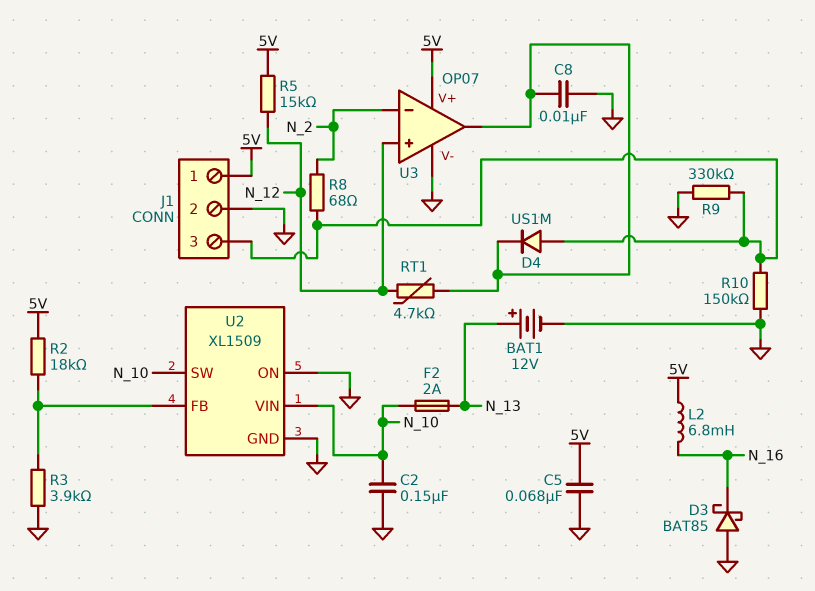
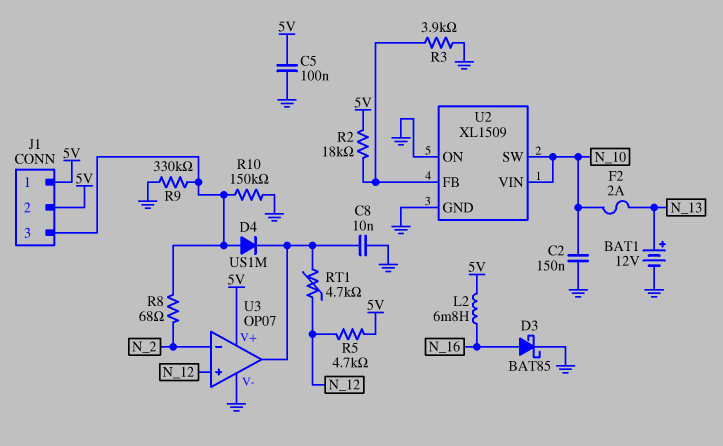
C5: 68nF (5V, GND) -> 100nF (5V, GND)
D3: schottky BAT85 (A GND, K N_16) -> schottky BAT85 (A N_16, K GND)
J1 pin 2: GND -> 5V
R5: 15k (5V, N_12) -> 4.7k (5V, N_12)

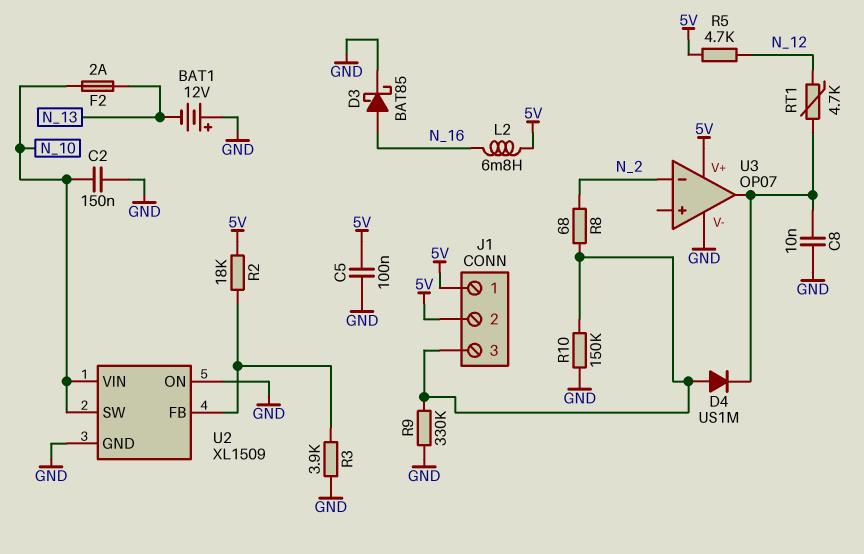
BAT1: 12V (plus N_13, minus GND) -> 12V (plus GND, minus N_13)
U3 pin in+: N_12 -> none

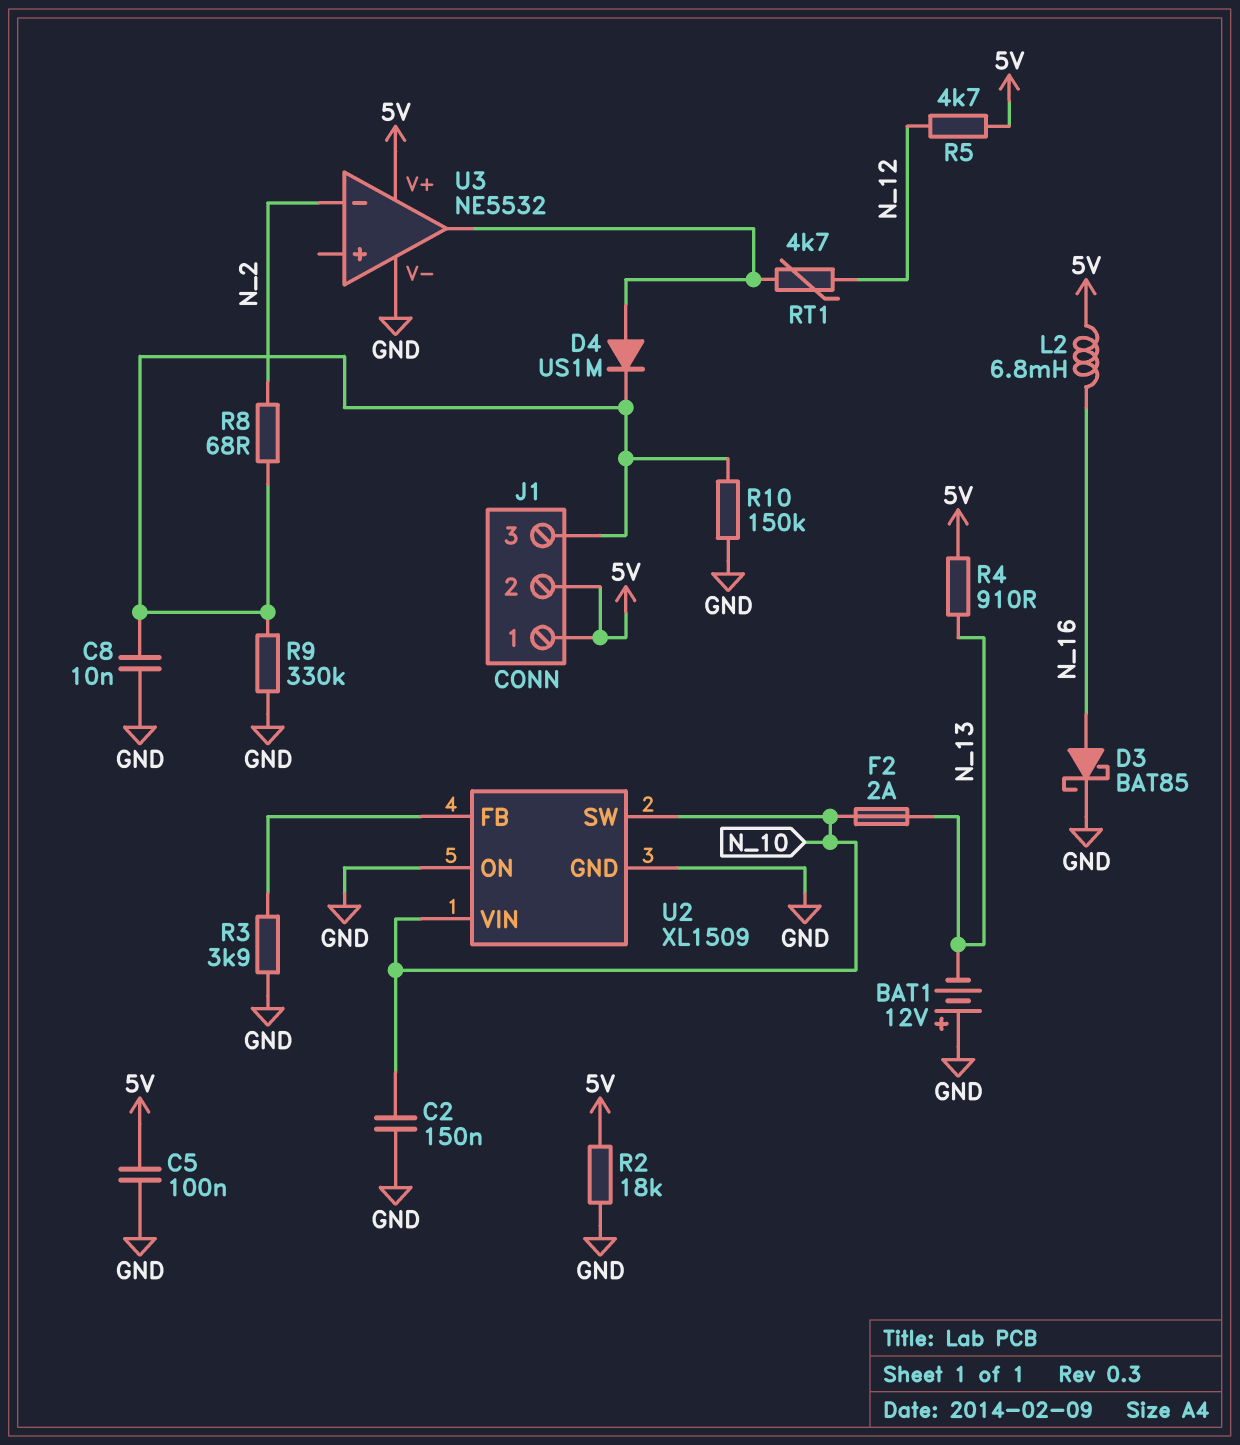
C8: 10nF (GND, U3/out) -> 10nF (GND, J1/3)
D4: diode US1M (A J1/3, K U3/out) -> diode US1M (A U3/out, K J1/3)
R2: 18k (5V, U2/FB) -> 18k (5V, GND)
R4: none -> 910 (5V, N_13)
U3: OP07 -> NE5532

